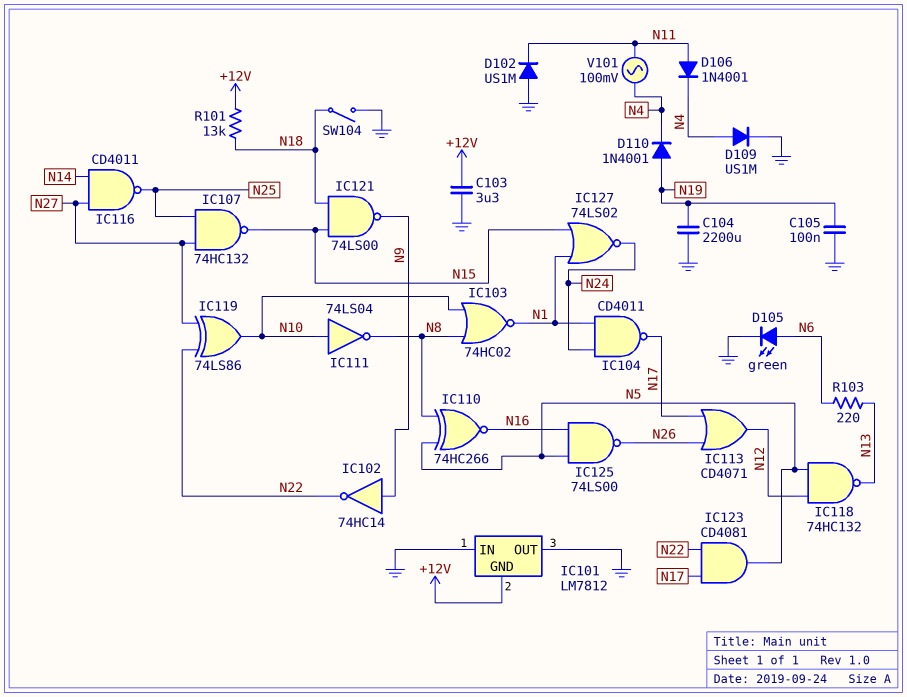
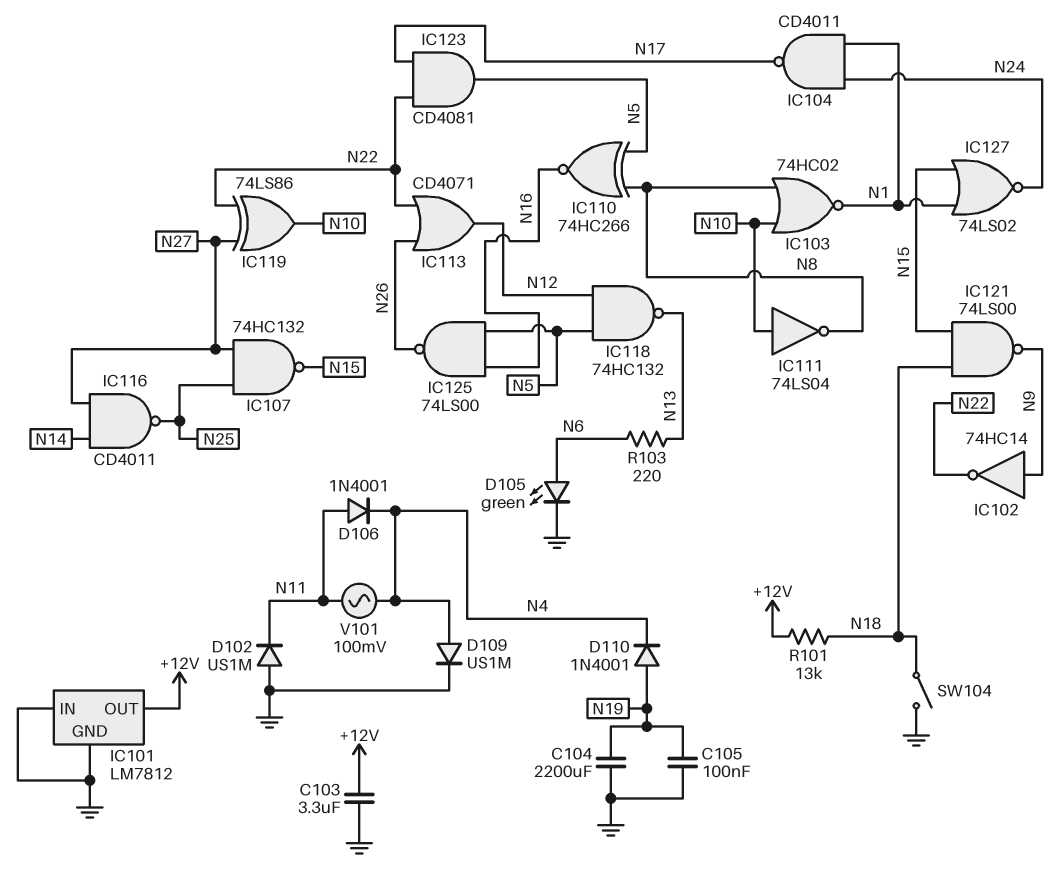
IC101 pin GND: +12V -> GND
IC101 pin OUT: GND -> +12V
IC113: OR CD4071 (in N17, in N26, out N12) -> OR CD4071 (in N22, in N26, out N12)

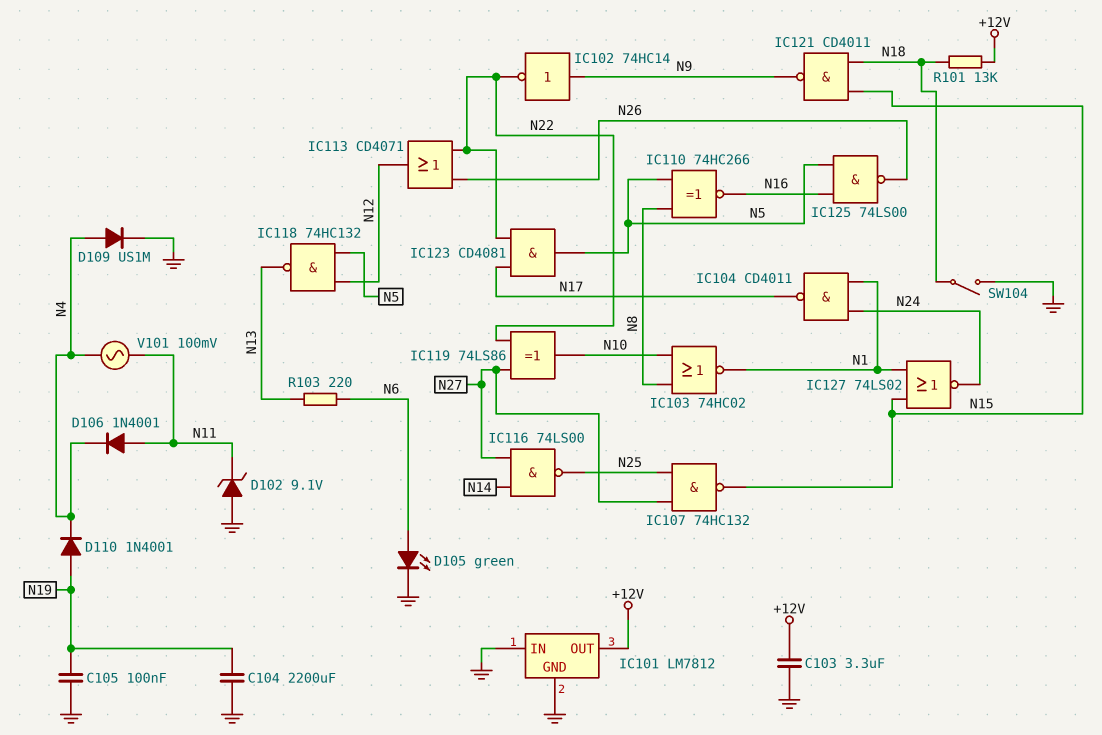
D102: diode US1M (A GND, K N11) -> zener 9.1V (A GND, K N11)
IC111: NOT 74LS04 (in N10, out N8) -> none
IC116: NAND CD4011 (in N14, in N27, out N25) -> NAND 74LS00 (in N14, in N27, out N25)
IC121: NAND 74LS00 (in N15, in N18, out N9) -> NAND CD4011 (in N15, in N18, out N9)

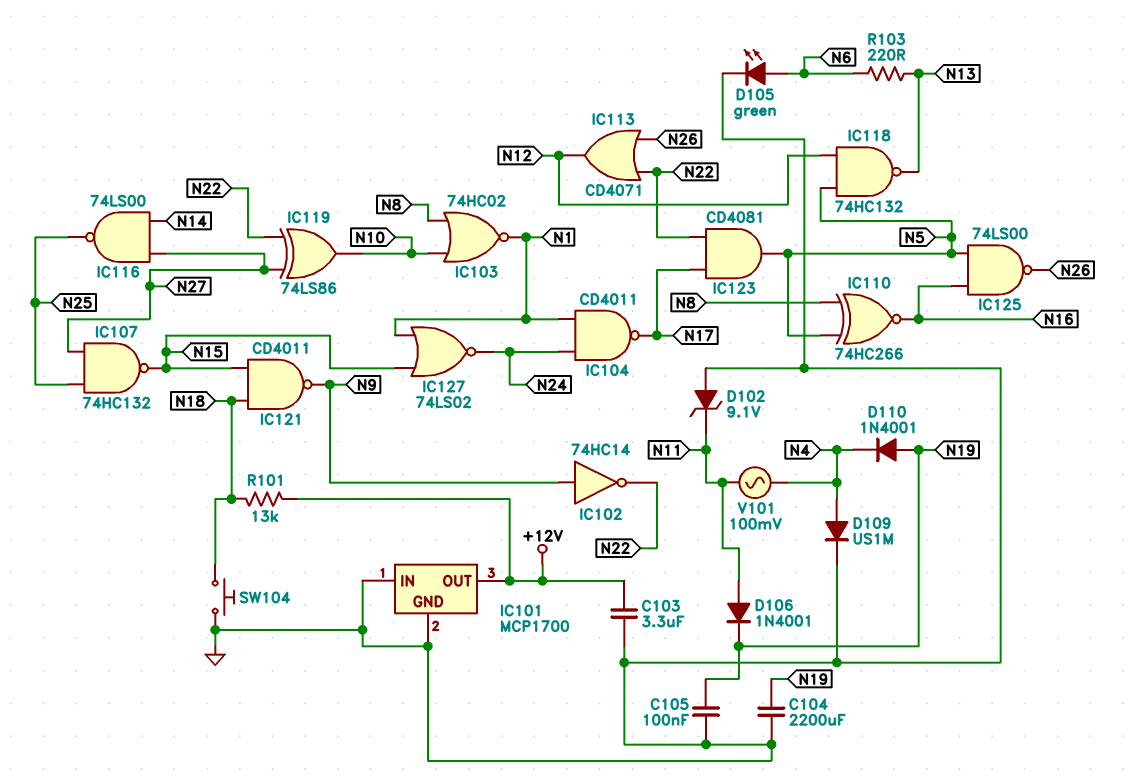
D106: diode 1N4001 (A N11, K N4) -> diode 1N4001 (A N11, K N19)
IC101: LM7812 -> MCP1700
SW104: switch (GND, N18) -> button (GND, N18)

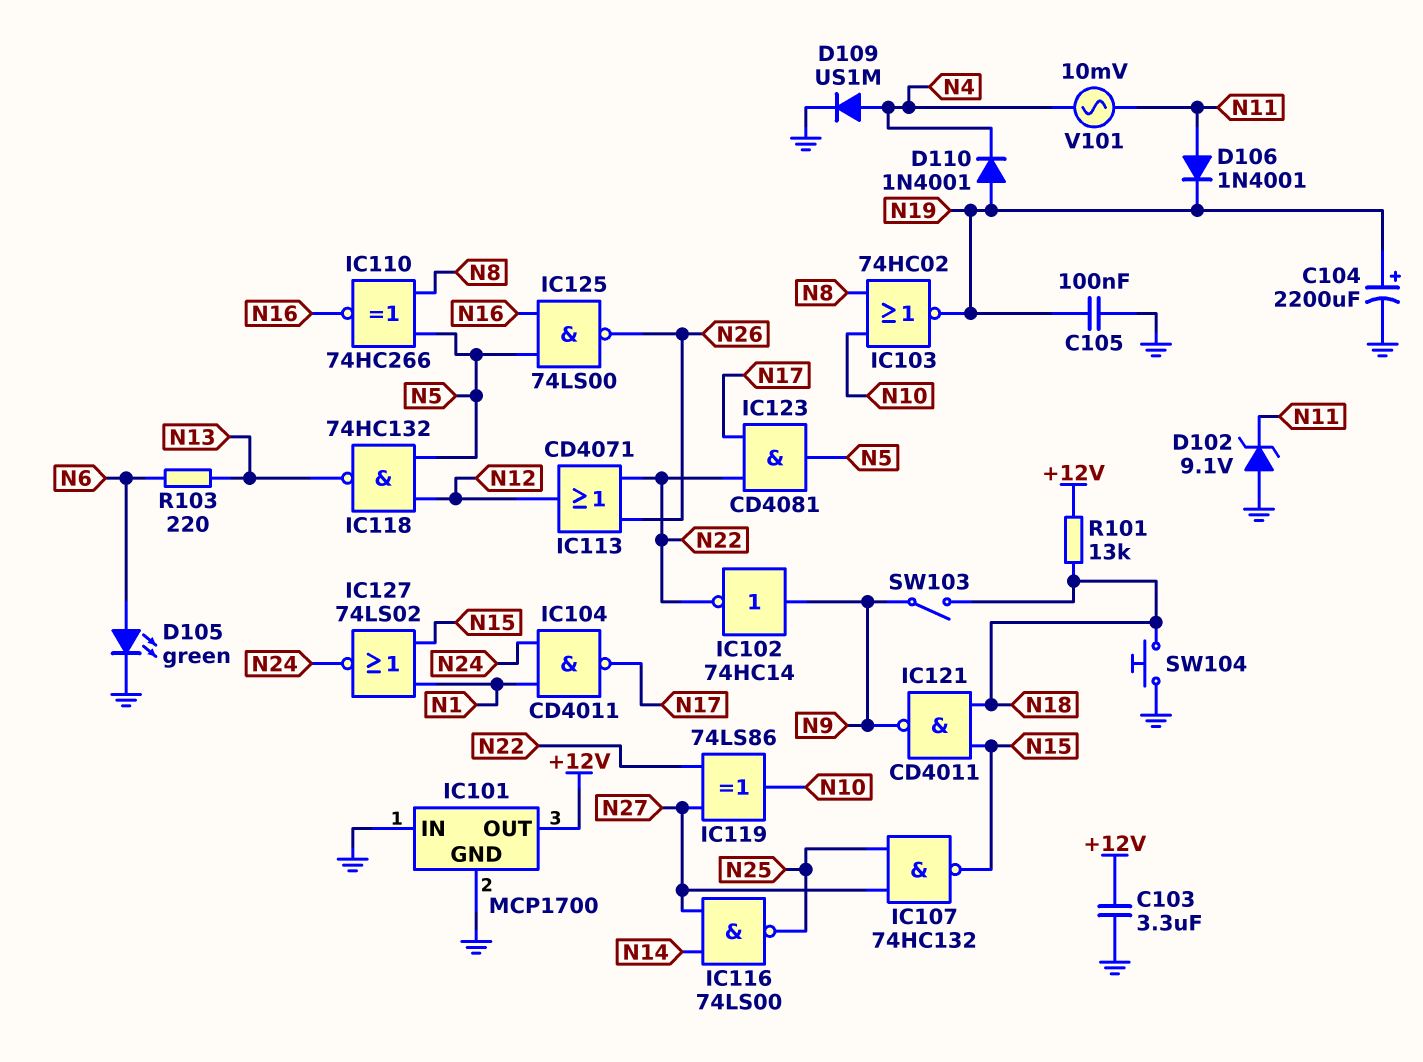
C104: 2200uF (GND, N19) -> 2200uF (plus N19, minus GND)
IC103: NOR 74HC02 (in N8, in N10, out N1) -> NOR 74HC02 (in N8, in N10, out N19)
SW103: none -> switch (N9, N18)
V101: AC 100mV (N4, N11) -> AC 10mV (N4, N11)

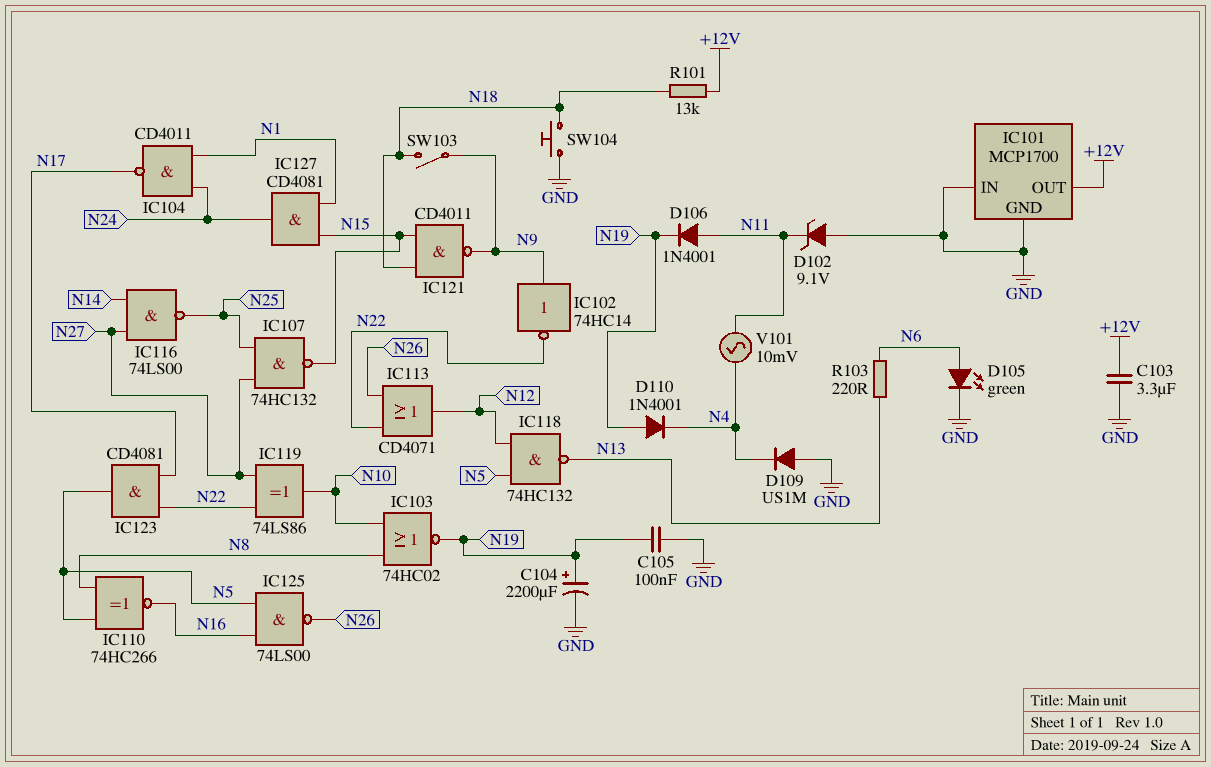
D109: diode US1M (A N4, K GND) -> diode US1M (A GND, K N4)
IC127: NOR 74LS02 (in N1, in N15, out N24) -> AND CD4081 (in N1, in N15, out N24)

